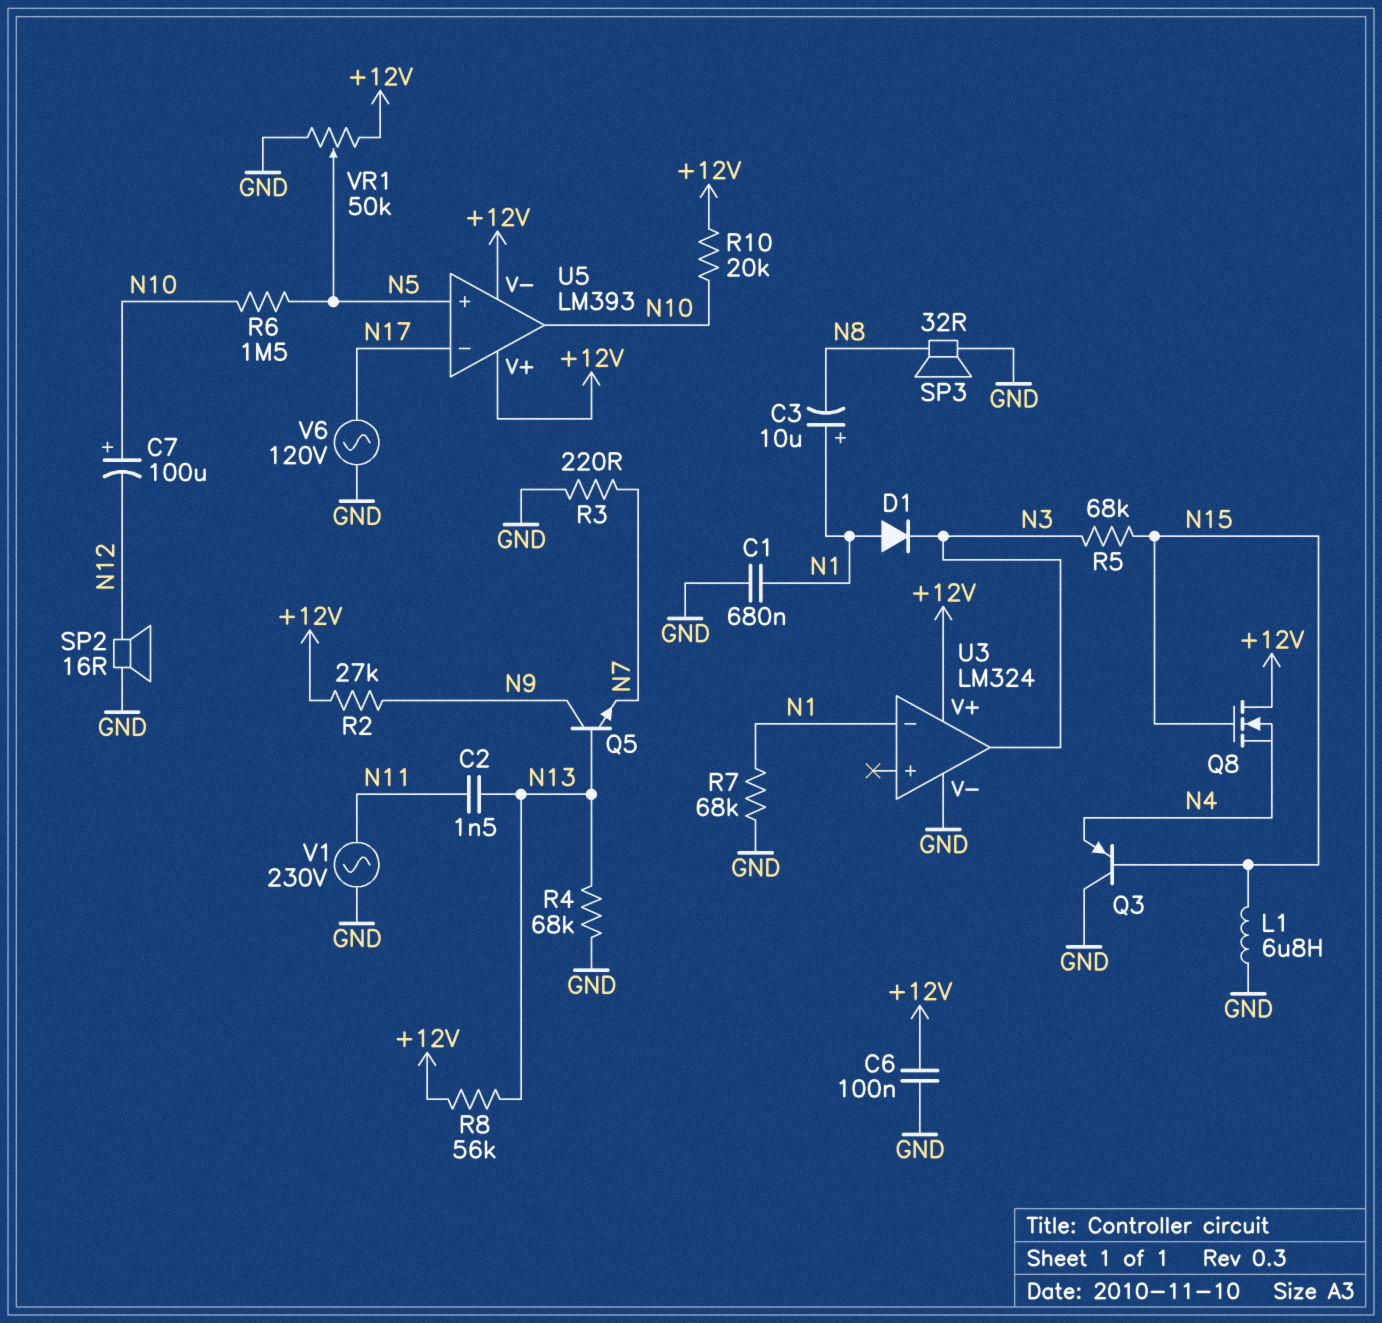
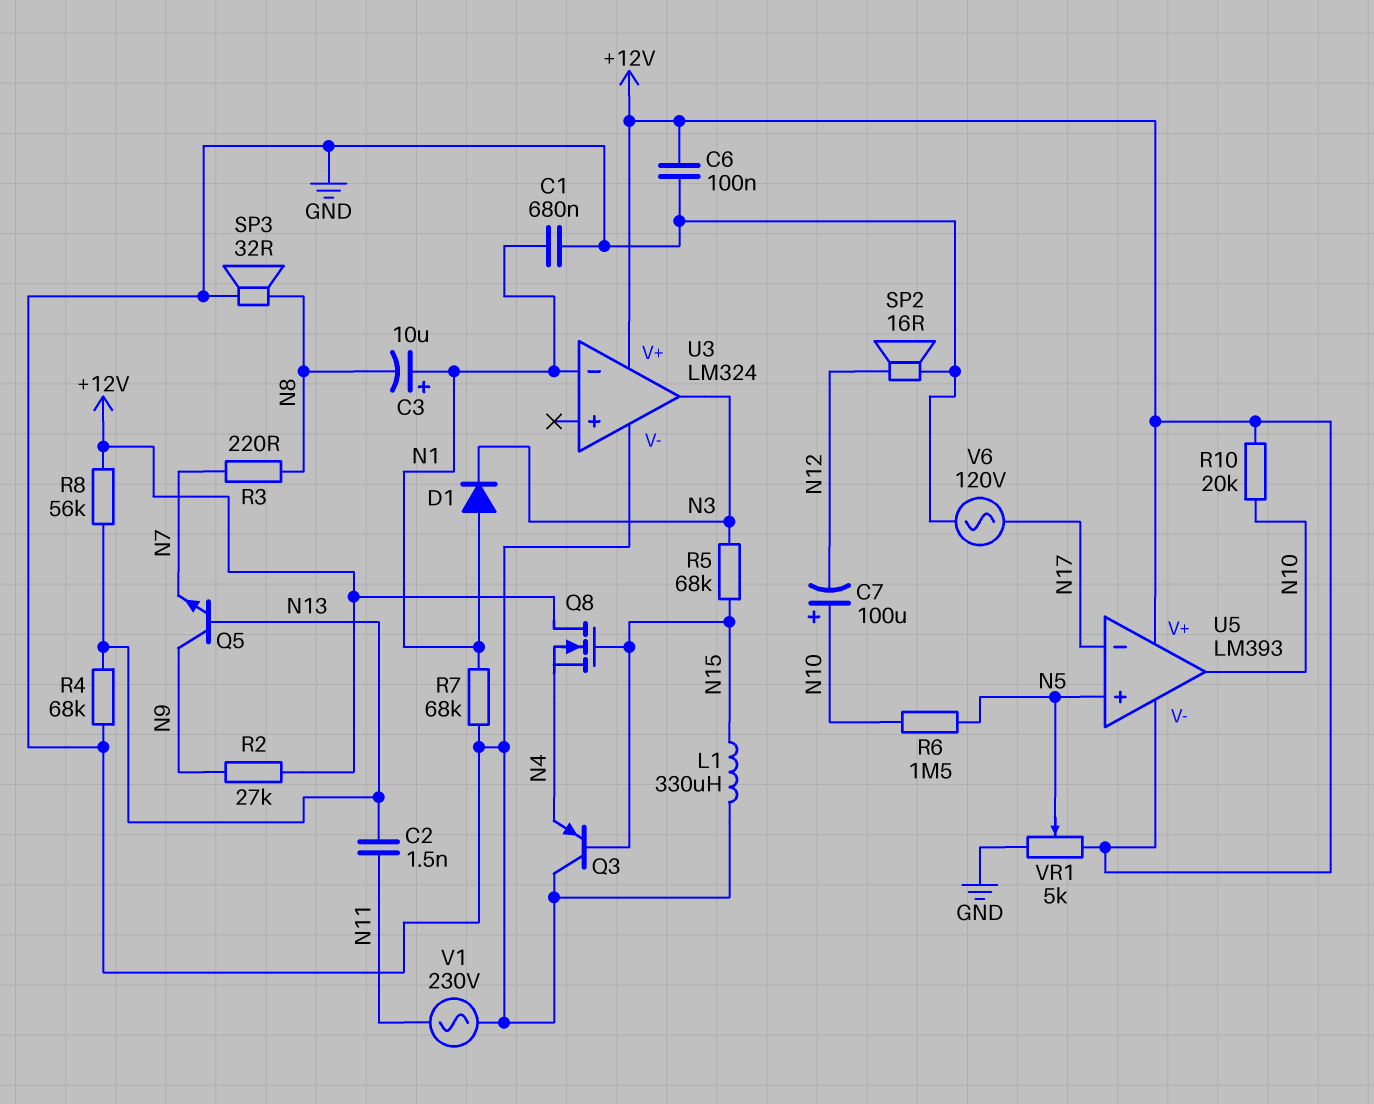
L1: 6.8uH (GND, N15) -> 330uH (GND, N15)
R3: 220 (GND, N7) -> 220 (N7, N8)
VR1: 50k (+12V, GND, wiper N5) -> 5k (+12V, GND, wiper N5)

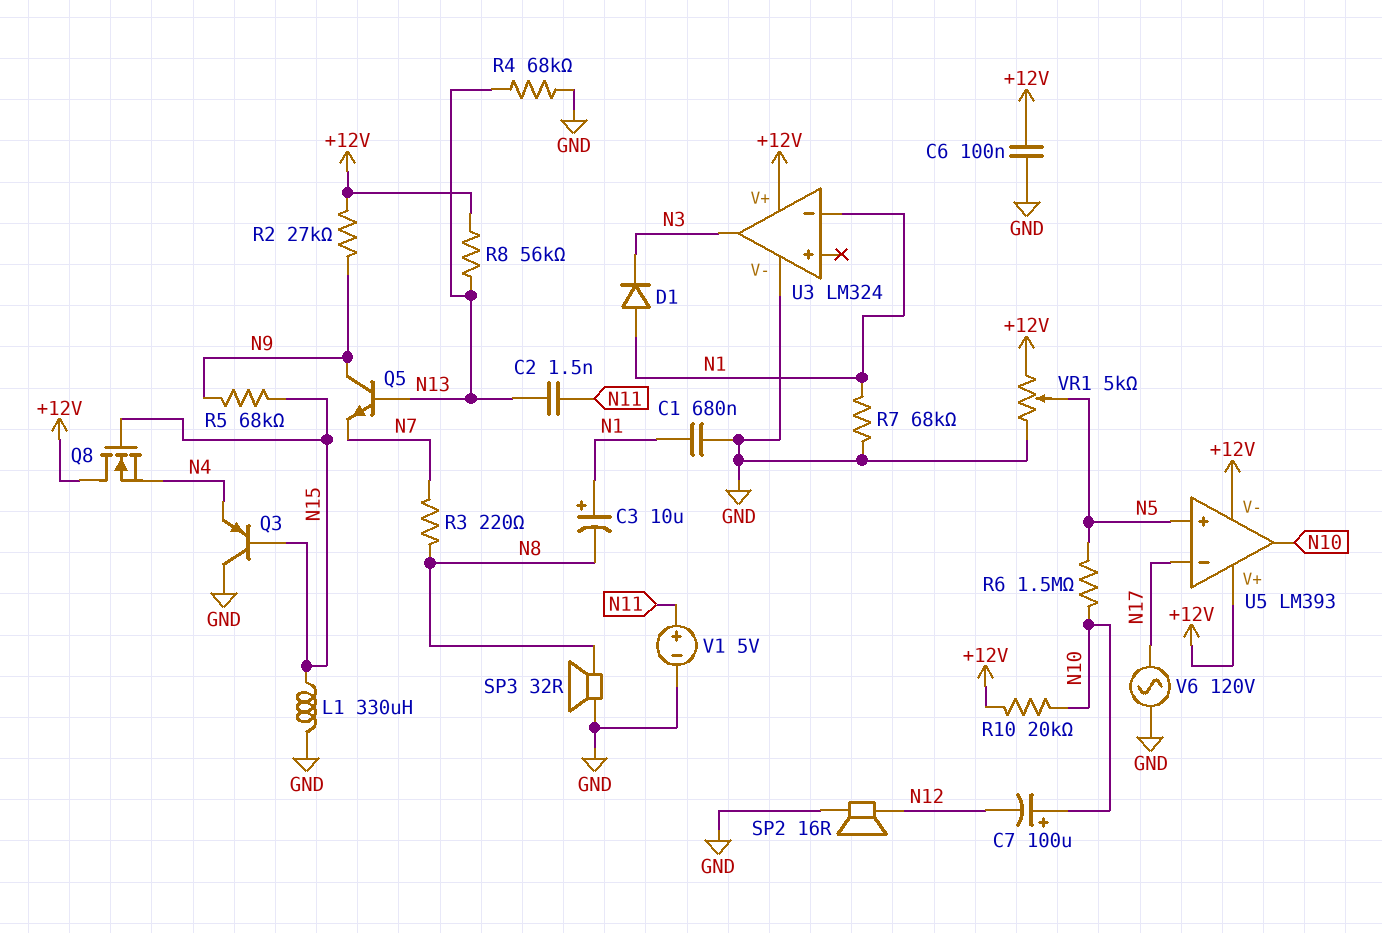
R5: 68k (N3, N15) -> 68k (N9, N15)
V1: AC 230V (GND, N11) -> 5V (plus N11, minus GND)

